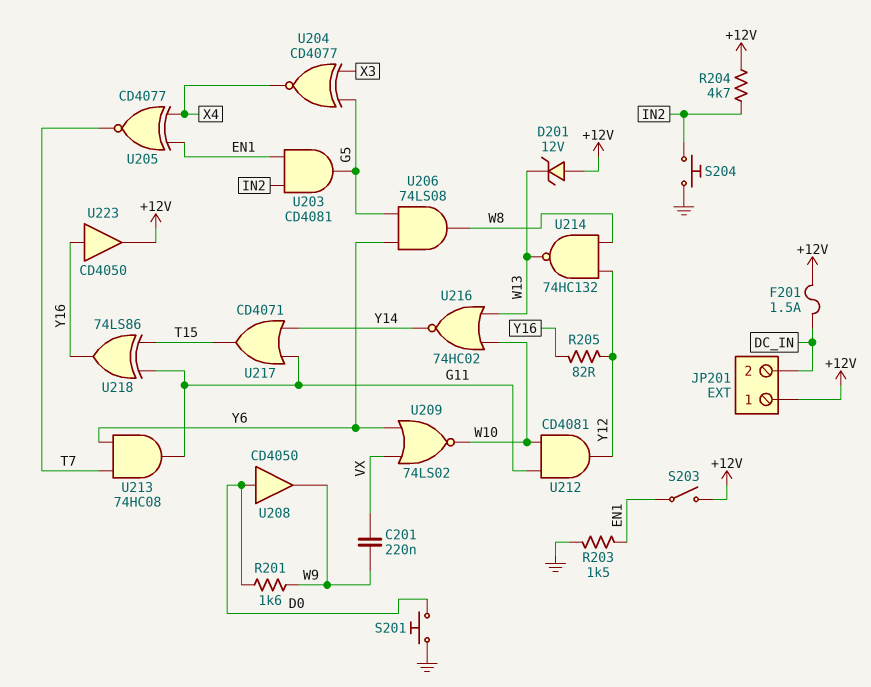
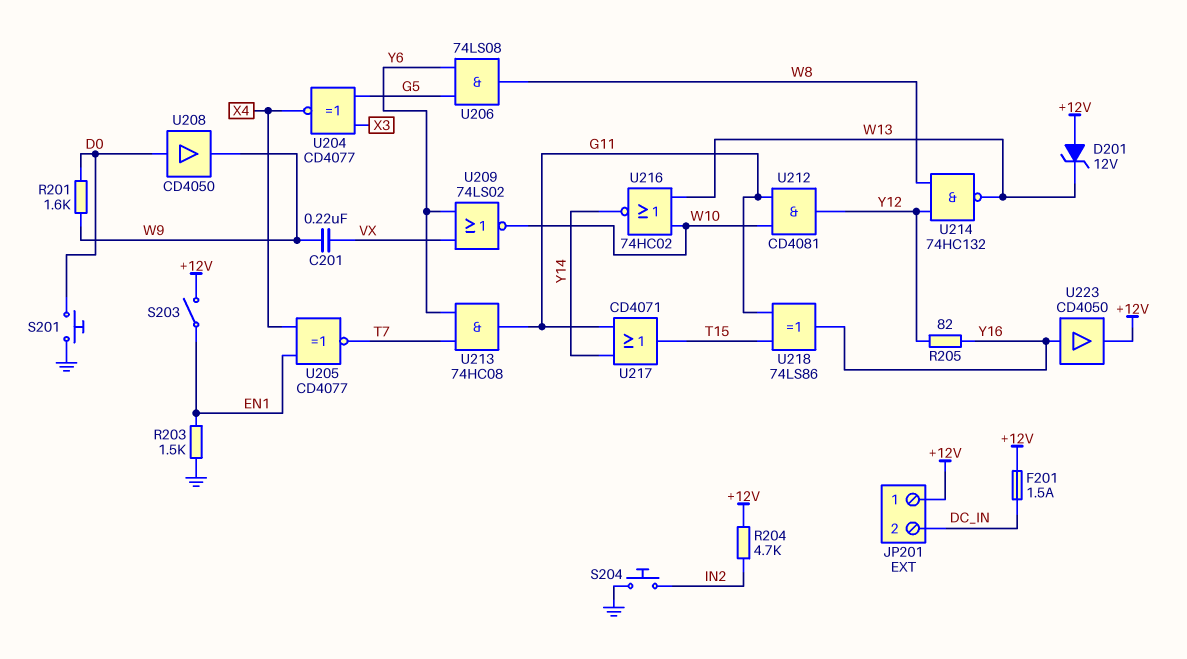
U203: AND CD4081 (in EN1, in IN2, out G5) -> none

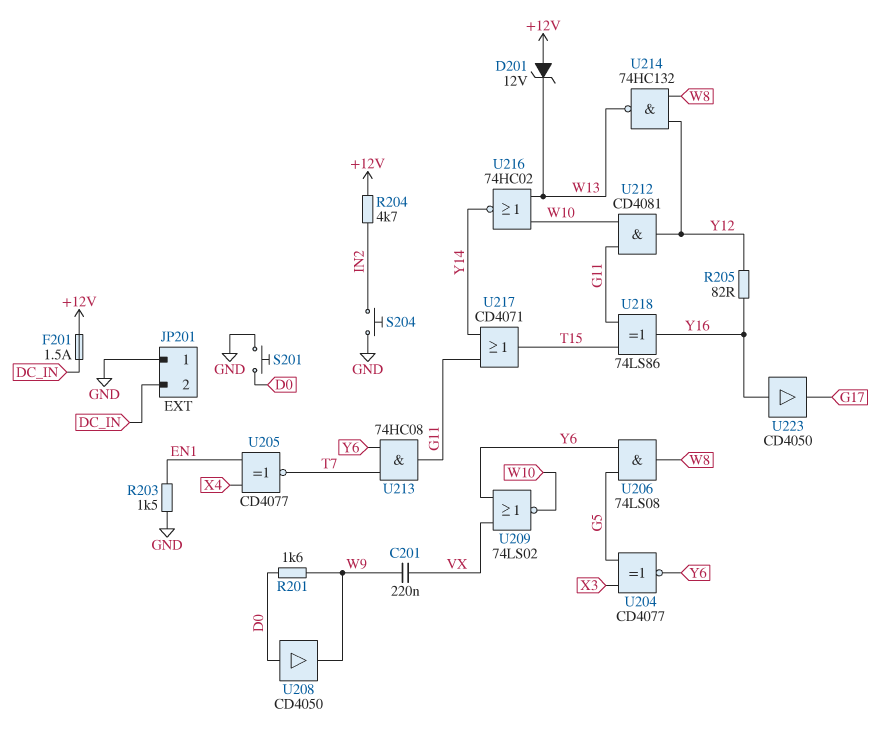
JP201 pin 1: +12V -> GND
S203: switch (+12V, EN1) -> none
U204: XNOR CD4077 (in G5, in X3, out X4) -> XNOR CD4077 (in G5, in X3, out Y6)
U223: buffer CD4050 (in Y16, out +12V) -> buffer CD4050 (in Y16, out G17)

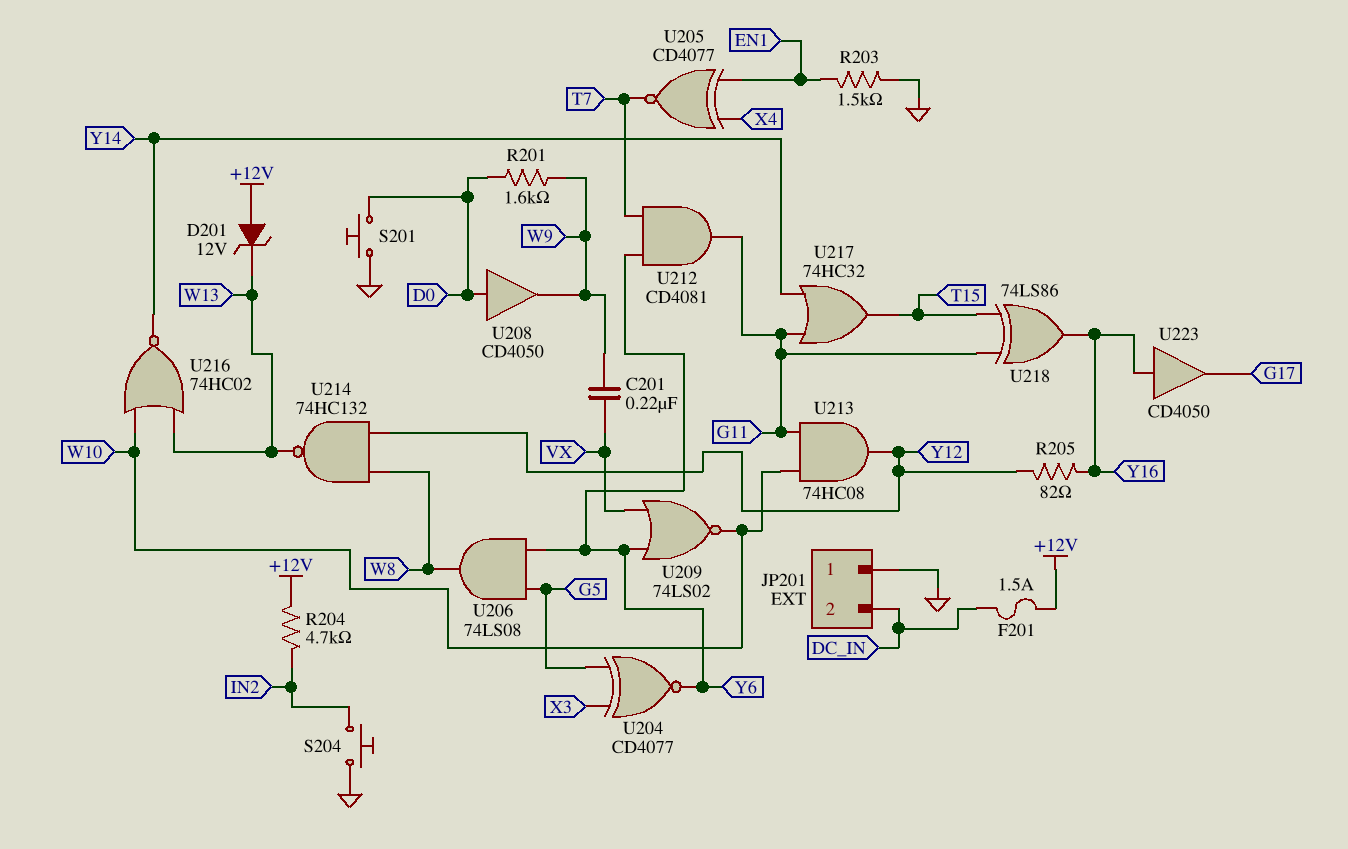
U212: AND CD4081 (in G11, in W10, out Y12) -> AND CD4081 (in T7, in Y6, out G11)
U213: AND 74HC08 (in T7, in Y6, out G11) -> AND 74HC08 (in G11, in W10, out Y12)
U217: OR CD4071 (in G11, in Y14, out T15) -> OR 74HC32 (in G11, in Y14, out T15)

